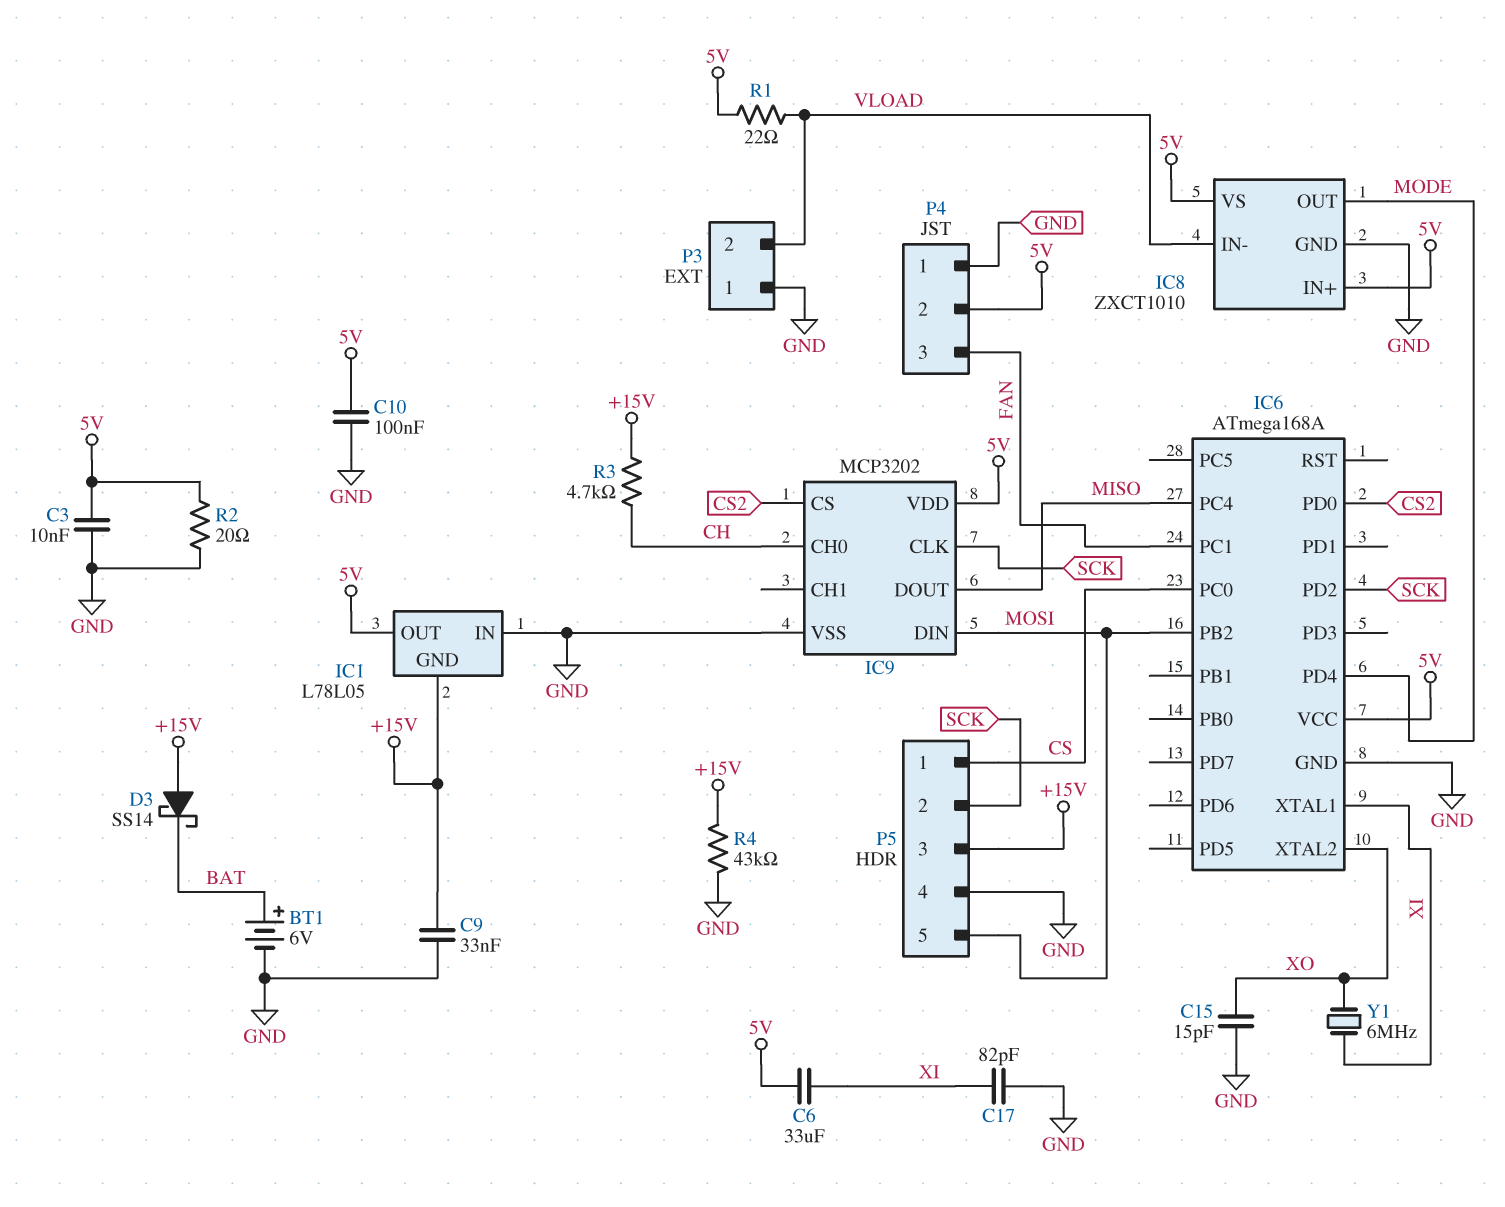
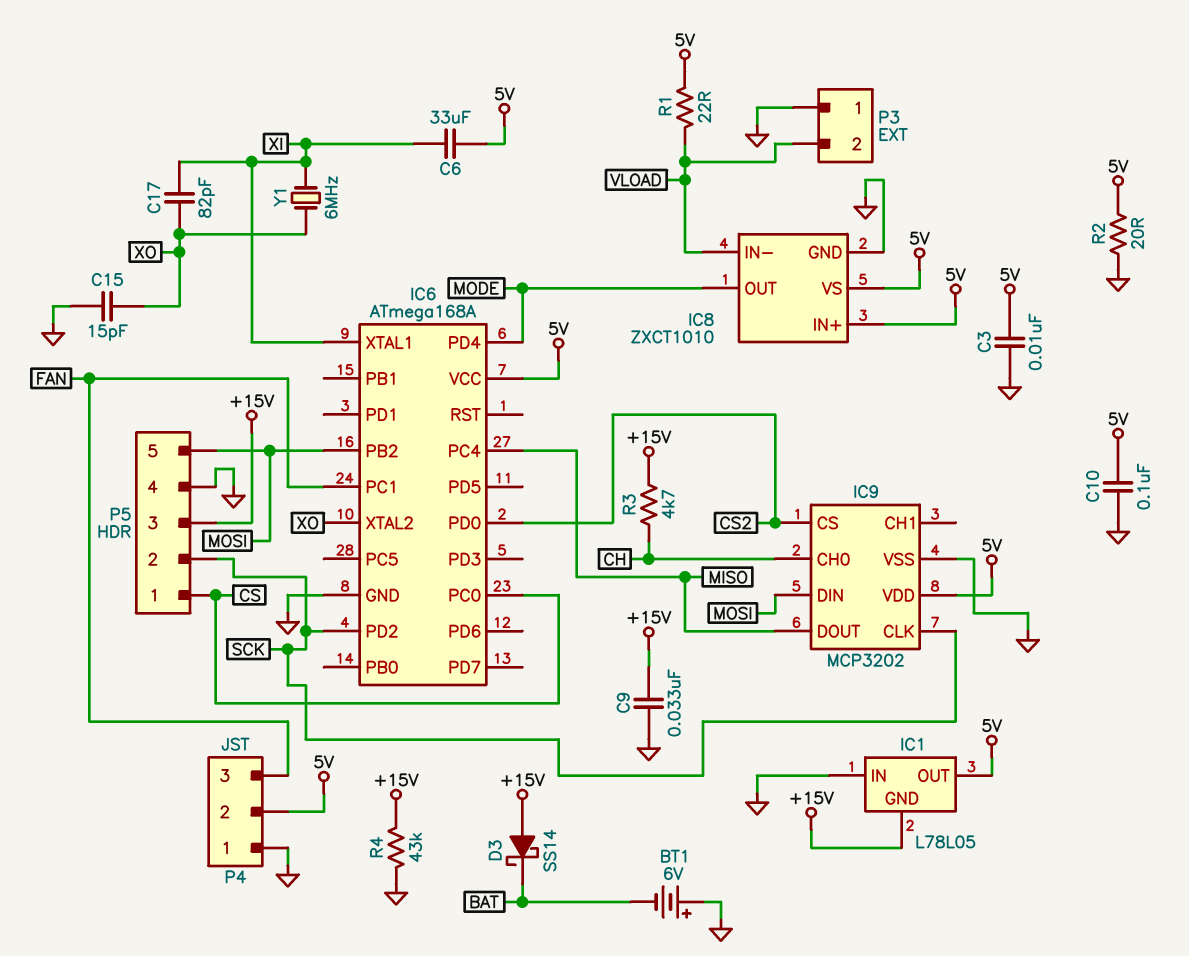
BT1: 6V (plus BAT, minus GND) -> 6V (plus GND, minus BAT)
C17: 82pF (GND, XI) -> 82pF (XI, XO)

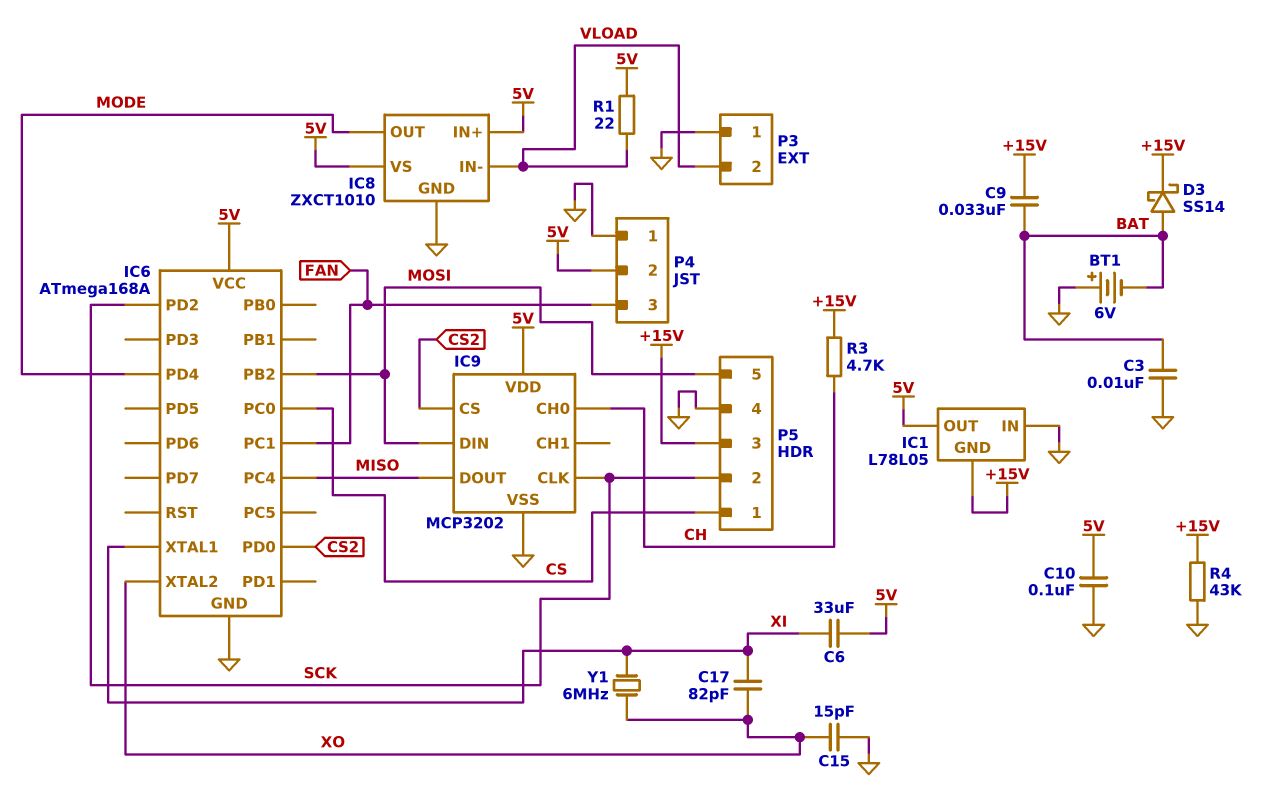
C3: 10nF (5V, GND) -> 10nF (BAT, GND)
C9: 33nF (+15V, GND) -> 33nF (+15V, BAT)
D3: schottky SS14 (A +15V, K BAT) -> schottky SS14 (A BAT, K +15V)
R2: 20 (5V, GND) -> none

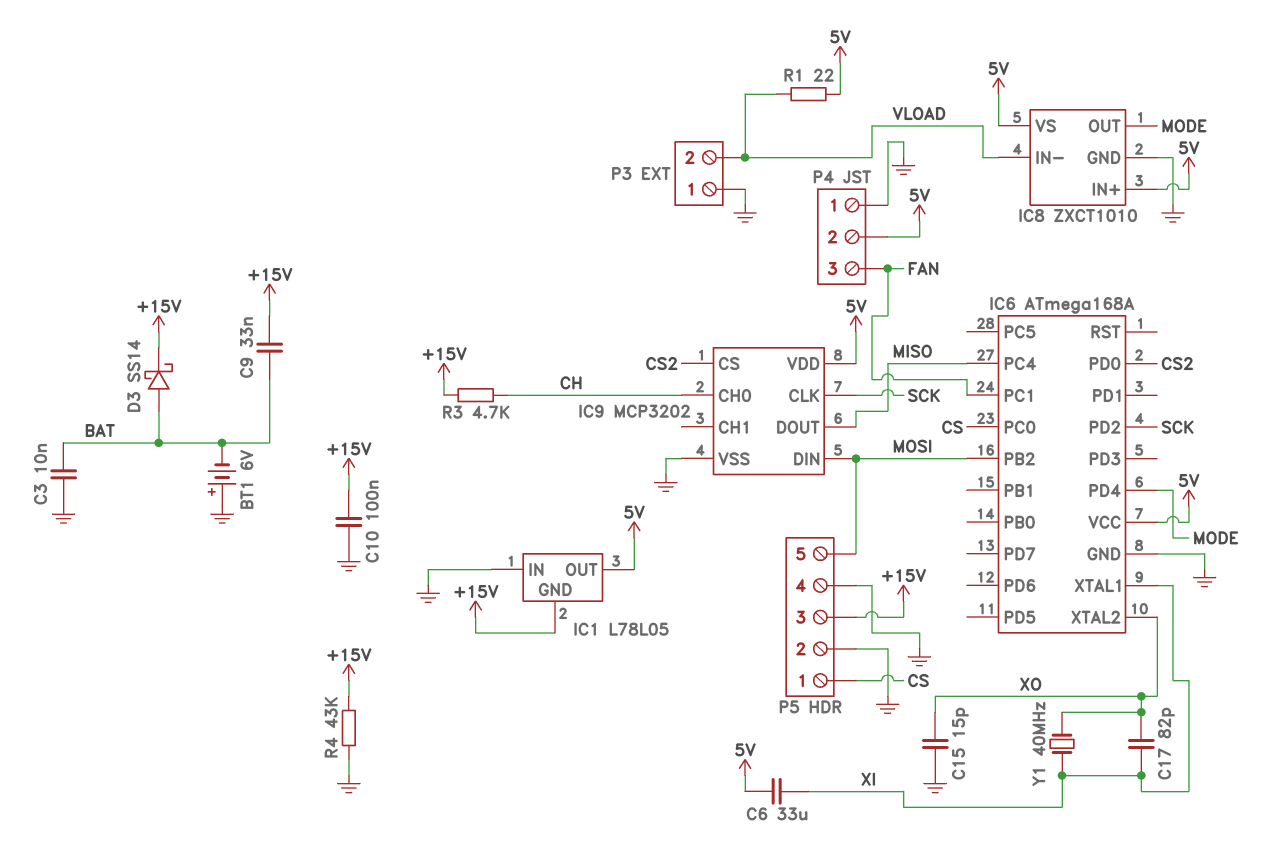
C10: 100nF (5V, GND) -> 100nF (+15V, GND)
P5 pin 2: SCK -> GND
Y1: 6MHz (XI, XO) -> 40MHz (XI, XO)

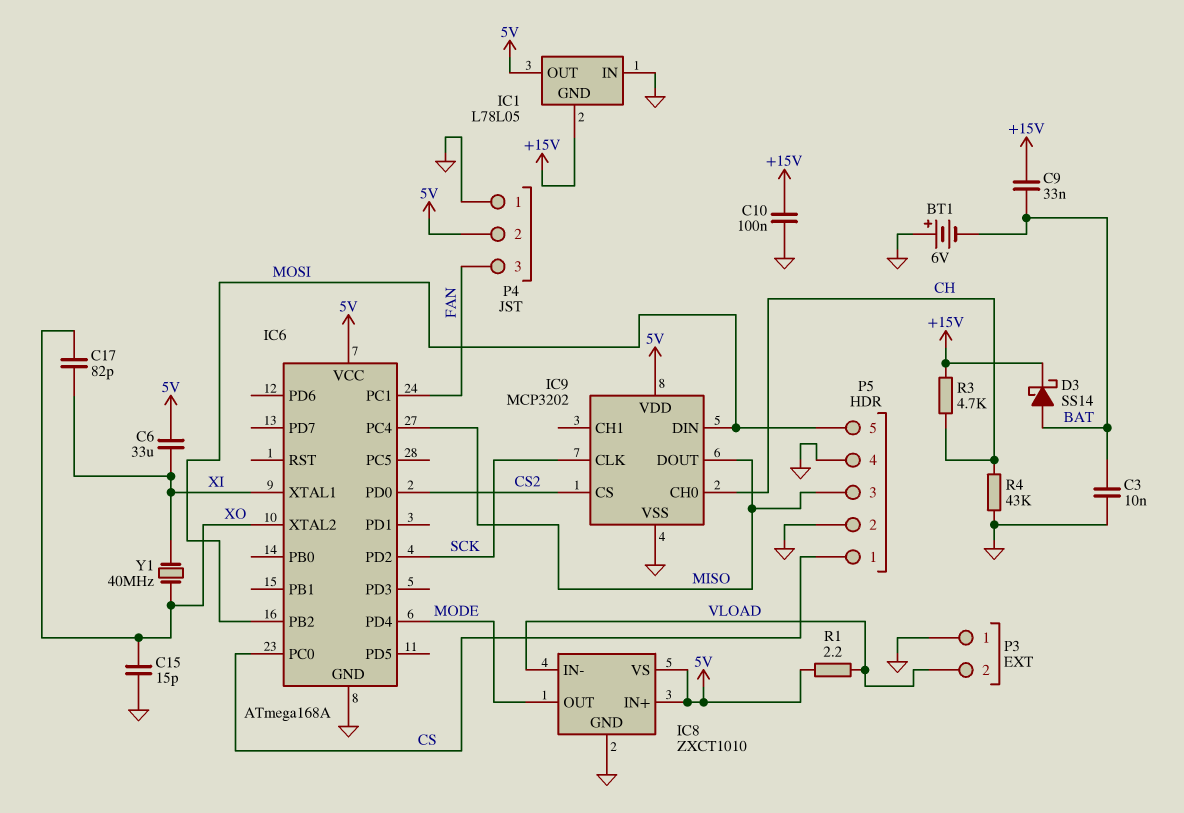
P5 pin 3: +15V -> MISO
R1: 22 (5V, VLOAD) -> 2.2 (5V, VLOAD)
R4: 43k (+15V, GND) -> 43k (CH, GND)

